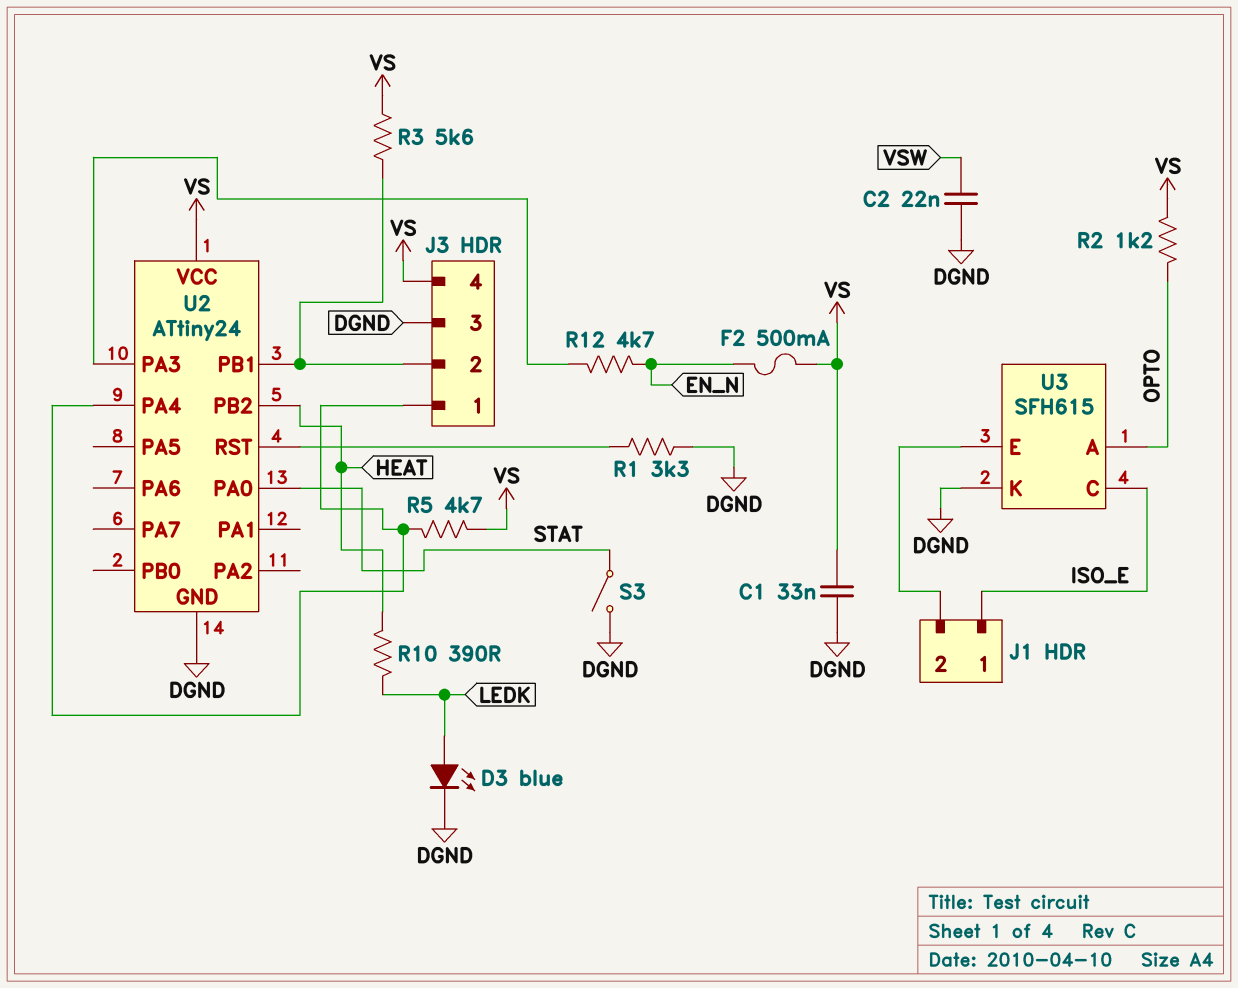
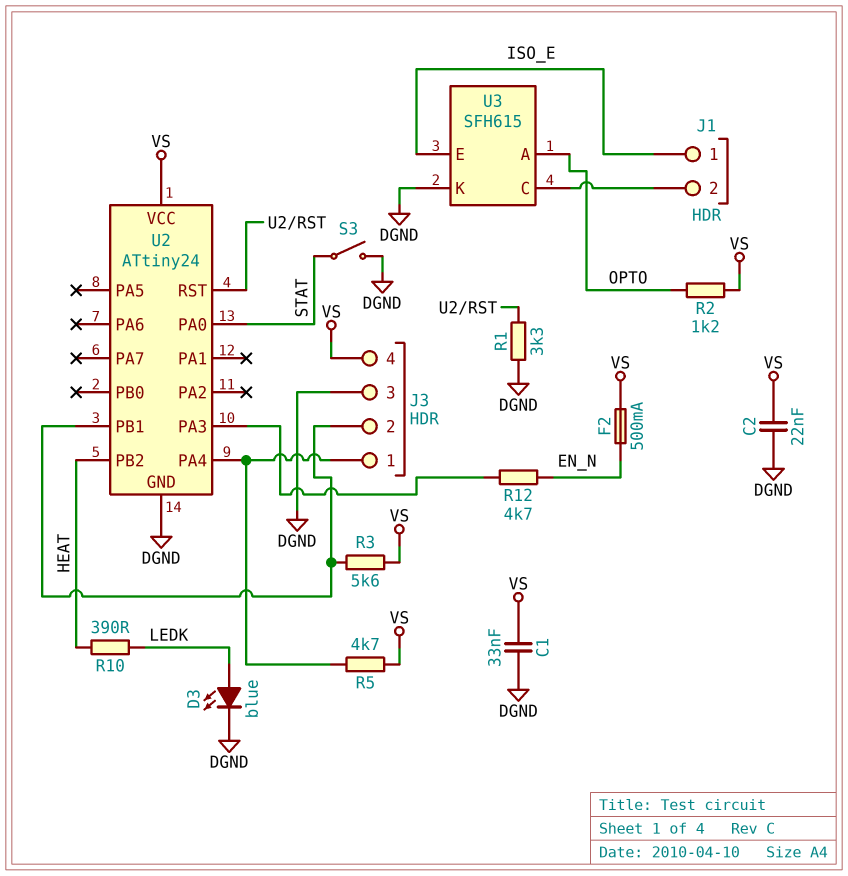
C2: 22nF (DGND, VSW) -> 22nF (DGND, VS)
U3 pin C: ISO_E -> J1/2
U3 pin E: J1/2 -> ISO_E

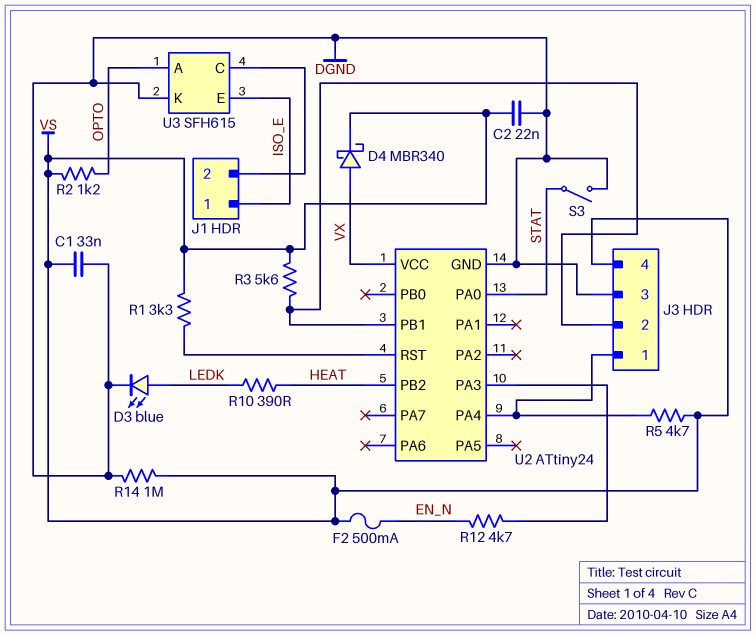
D4: none -> schottky MBR340 (A VX, K VS)
R1: 3.3k (DGND, U2/RST) -> 3.3k (U2/RST, VS)
R14: none -> 1M (DGND, VS)
U2 pin VCC: VS -> VX

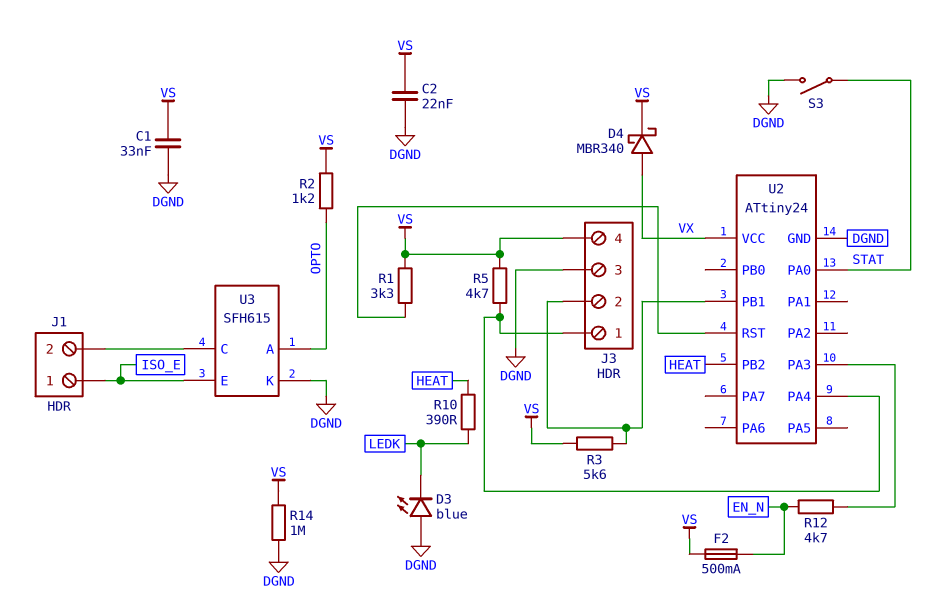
D3: LED blue (A LEDK, K DGND) -> LED blue (A DGND, K LEDK)

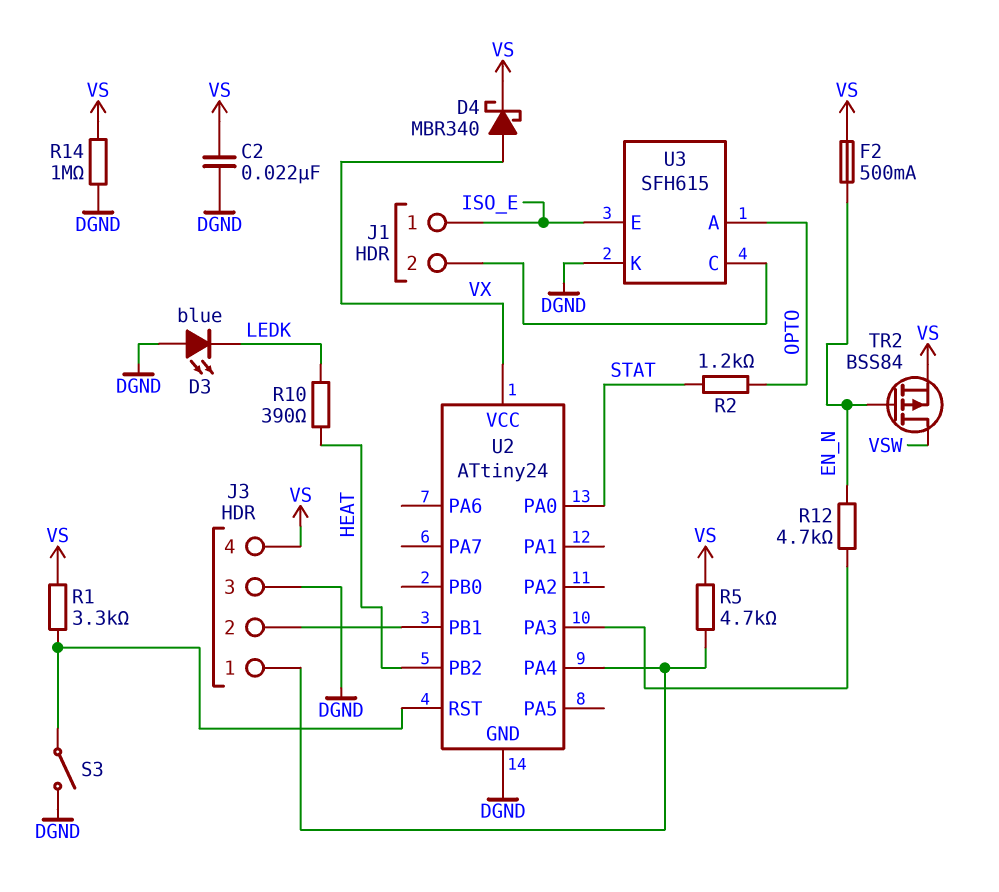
C1: 33nF (DGND, VS) -> none
R2: 1.2k (OPTO, VS) -> 1.2k (OPTO, STAT)
R3: 5.6k (J3/2, VS) -> none
S3: switch (DGND, STAT) -> switch (DGND, U2/RST)
TR2: none -> PMOS BSS84 (G EN_N, D VSW, S VS)

